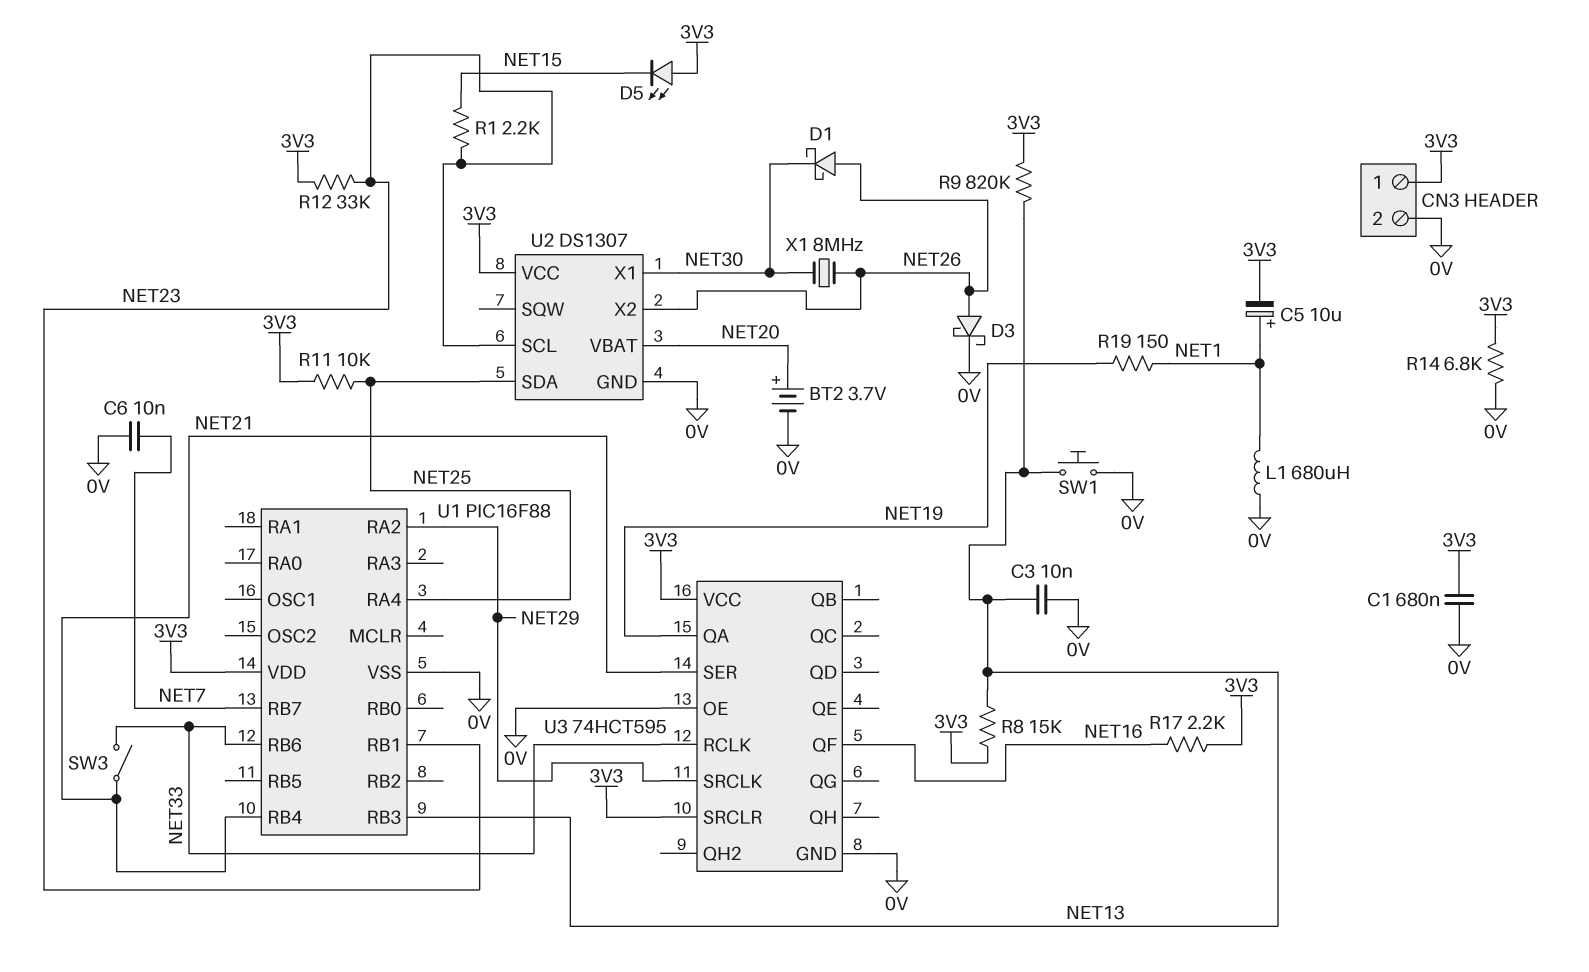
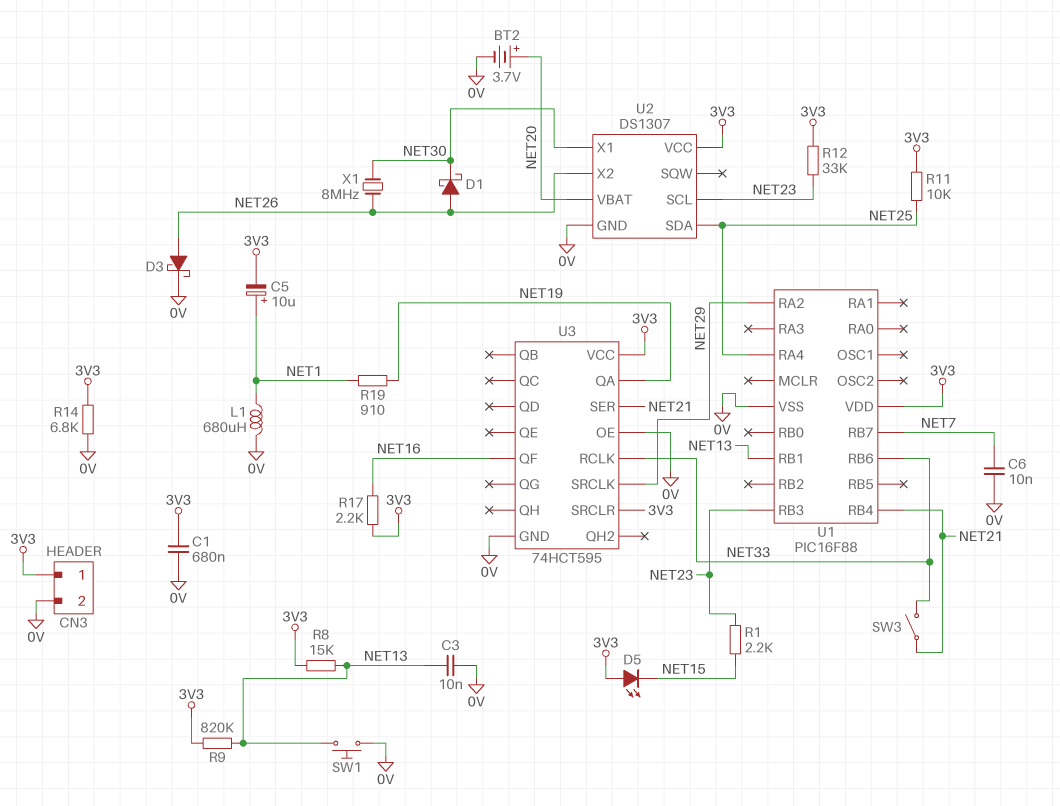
R19: 150 (NET1, NET19) -> 910 (NET1, NET19)
U1 pin RB1: NET23 -> NET13
U1 pin RB3: NET13 -> NET23

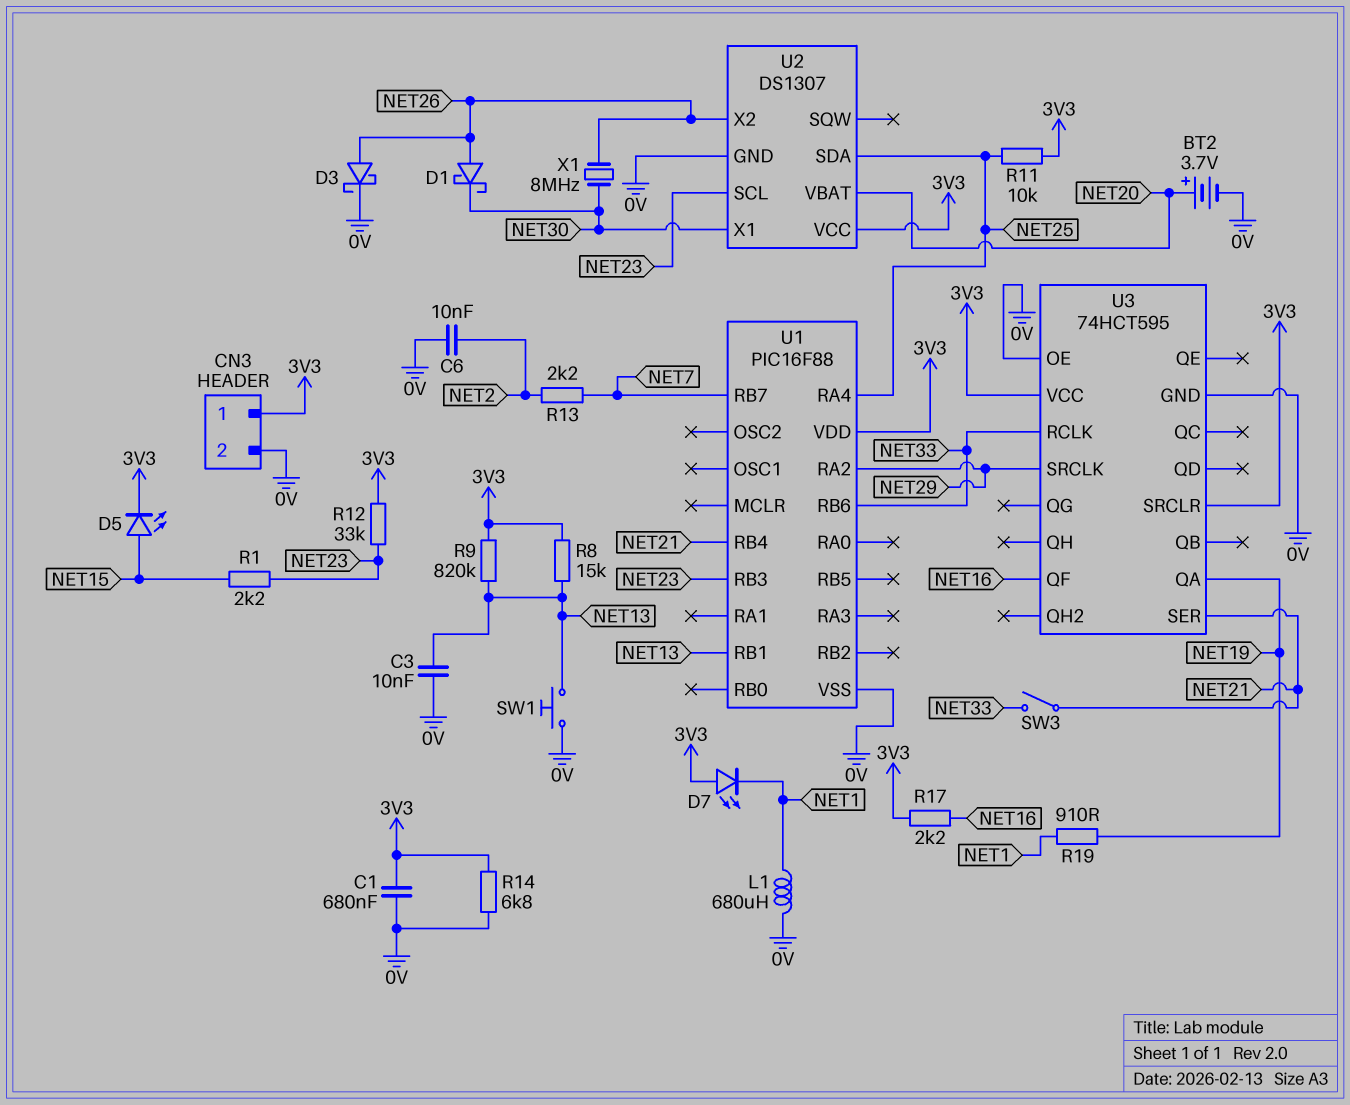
C5: 10uF (plus NET1, minus 3V3) -> none
C6: 10nF (0V, NET7) -> 10nF (0V, NET2)
D5: LED (A 3V3, K NET15) -> LED (A NET15, K 3V3)
D7: none -> LED (A 3V3, K NET1)
R13: none -> 2.2k (NET2, NET7)

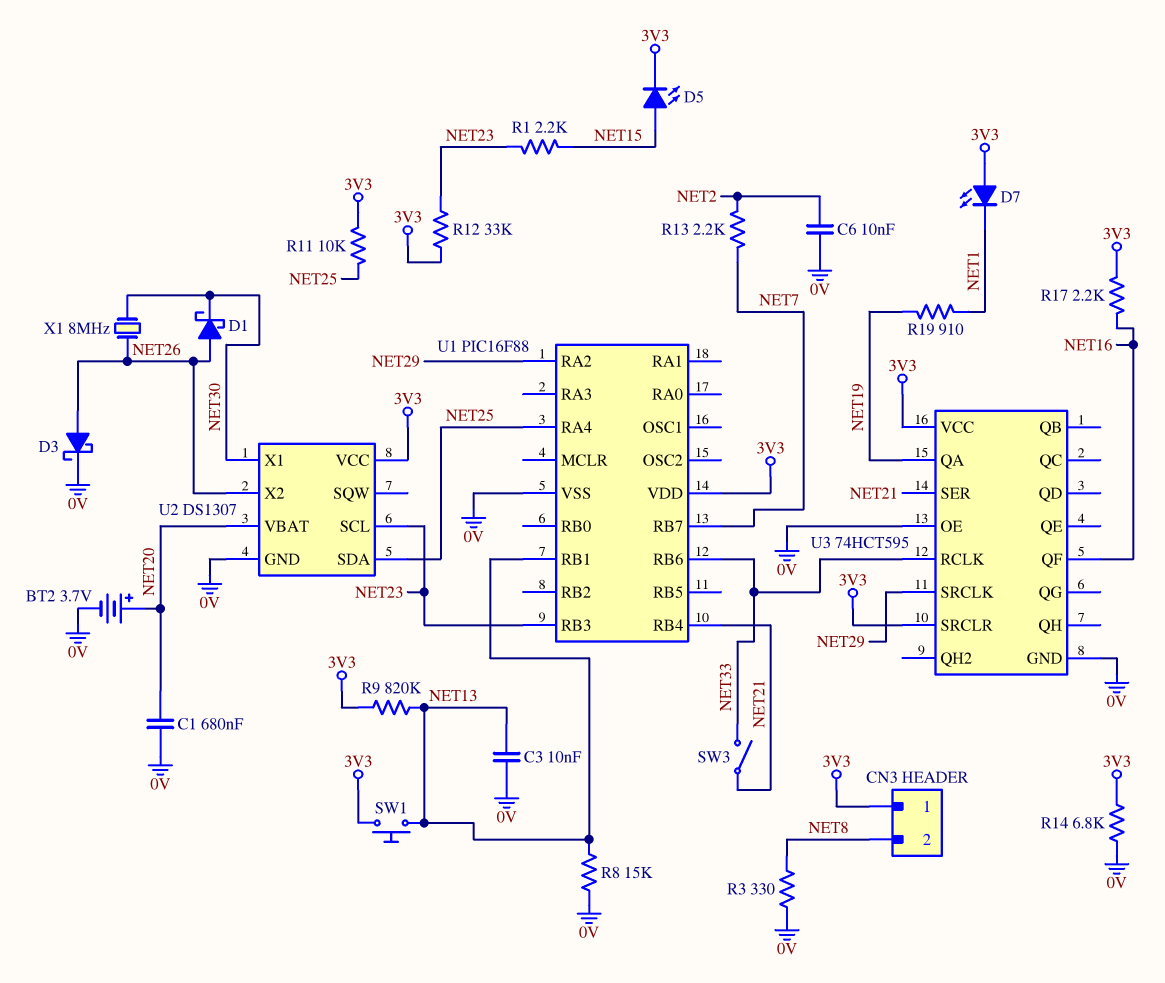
C1: 680nF (0V, 3V3) -> 680nF (0V, NET20)
CN3 pin 2: 0V -> NET8
L1: 680uH (0V, NET1) -> none
R3: none -> 330 (0V, NET8)
R8: 15k (3V3, NET13) -> 15k (0V, NET13)
SW1: button (0V, NET13) -> button (3V3, NET13)

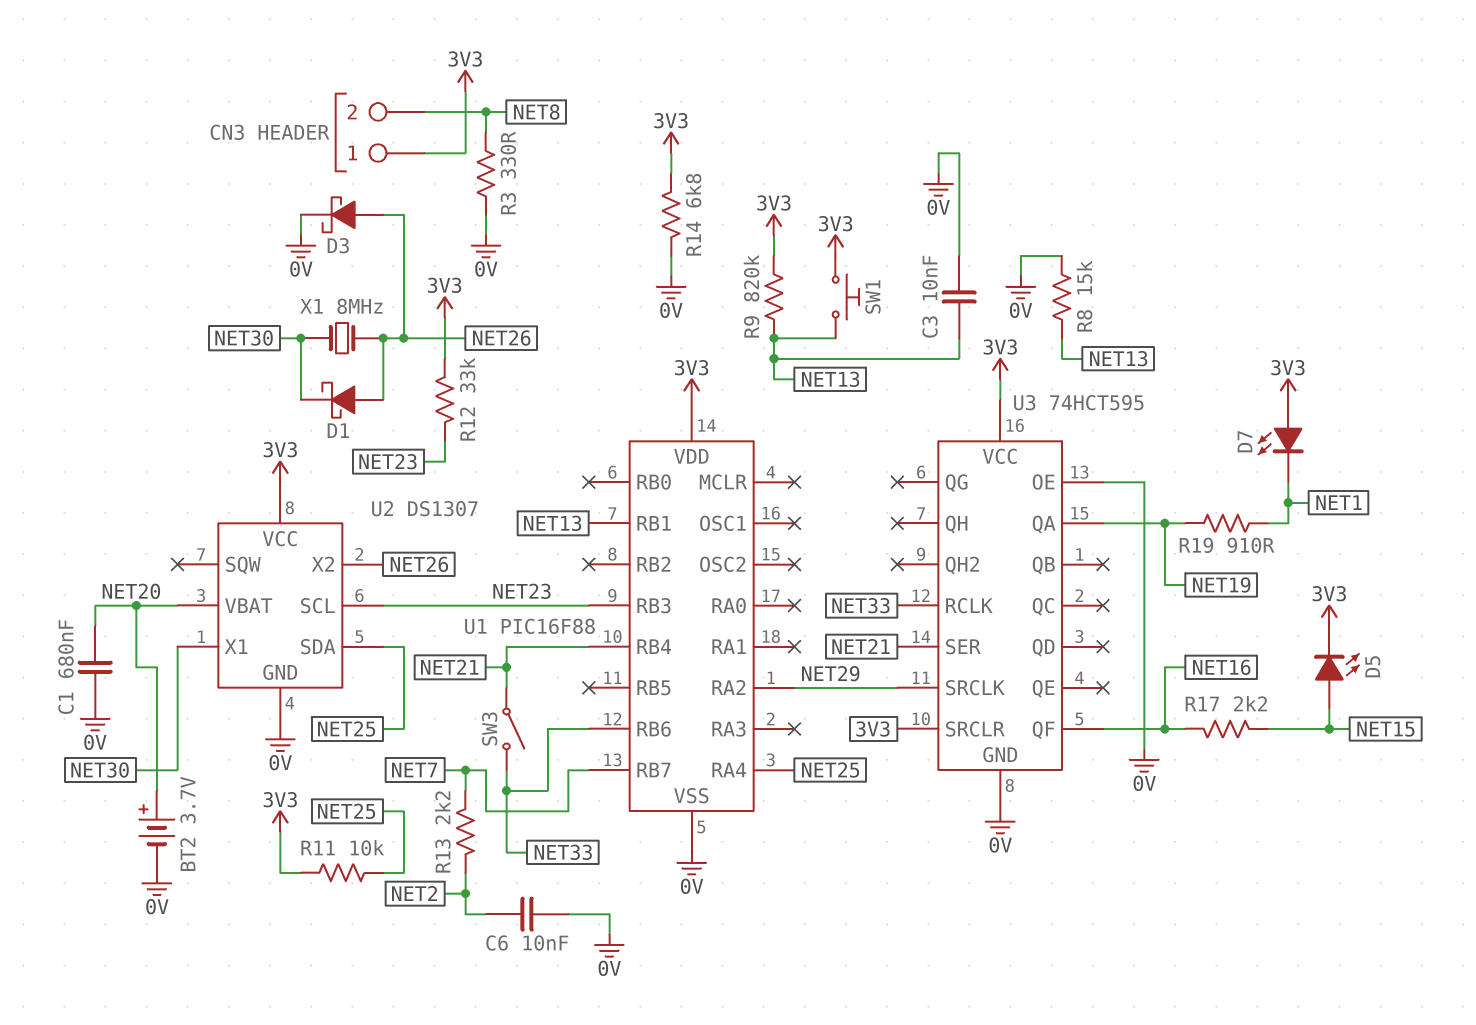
R1: 2.2k (NET15, NET23) -> none
R17: 2.2k (3V3, NET16) -> 2.2k (NET15, NET16)

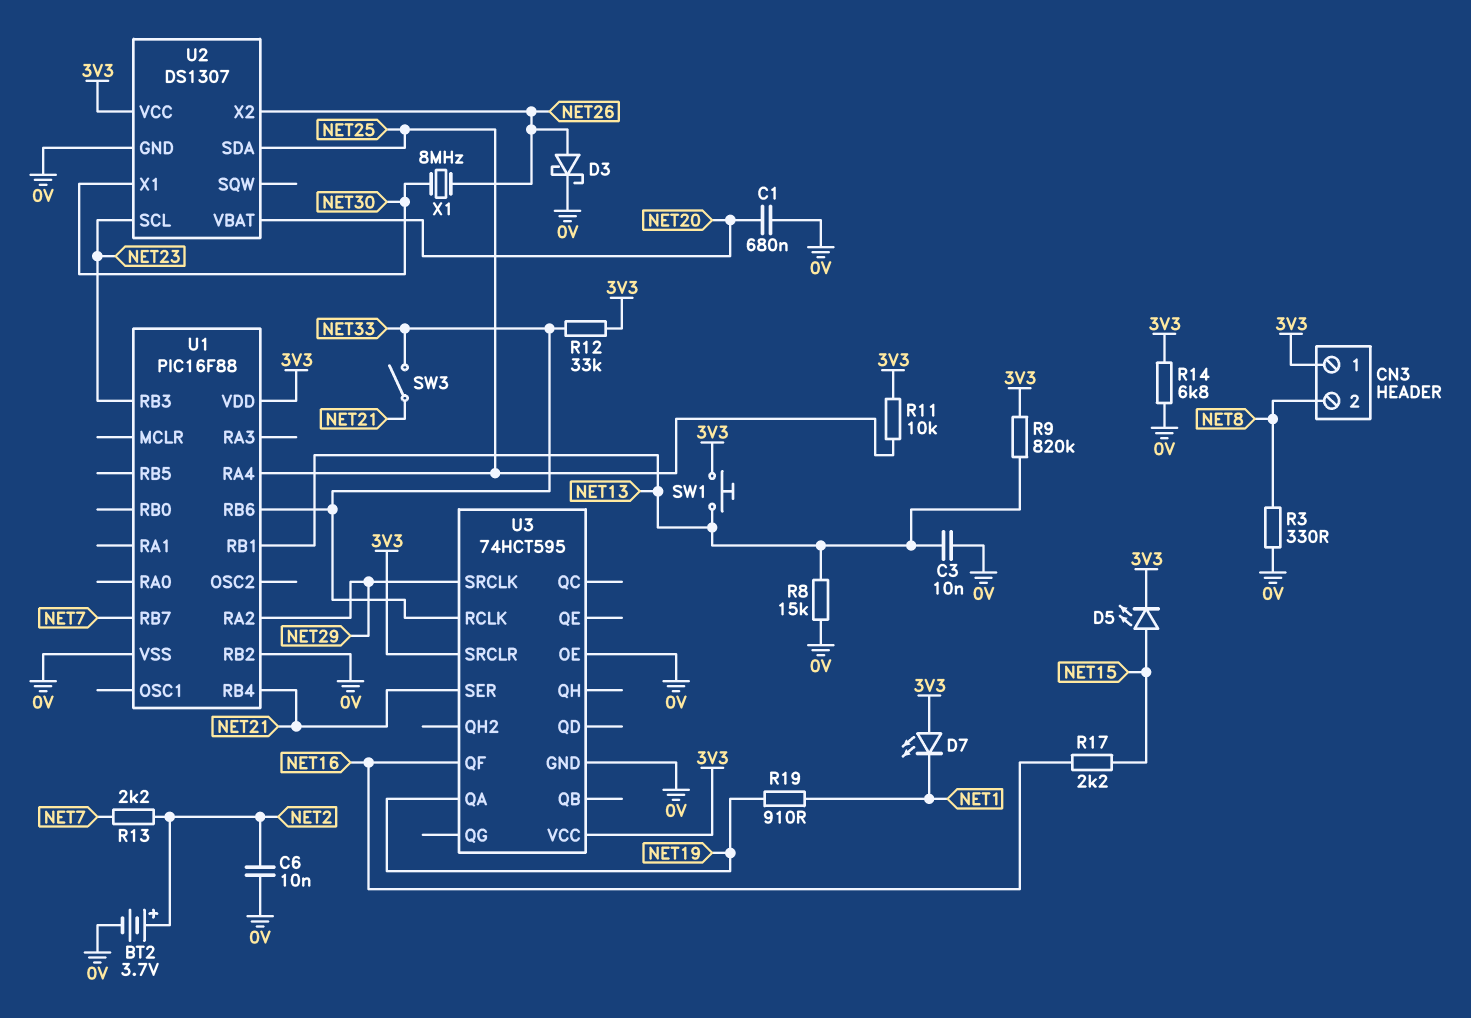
BT2: 3.7V (plus NET20, minus 0V) -> 3.7V (plus NET2, minus 0V)
D1: schottky (A NET26, K NET30) -> none
R12: 33k (3V3, NET23) -> 33k (3V3, NET33)
U1 pin RB2: none -> 0V

